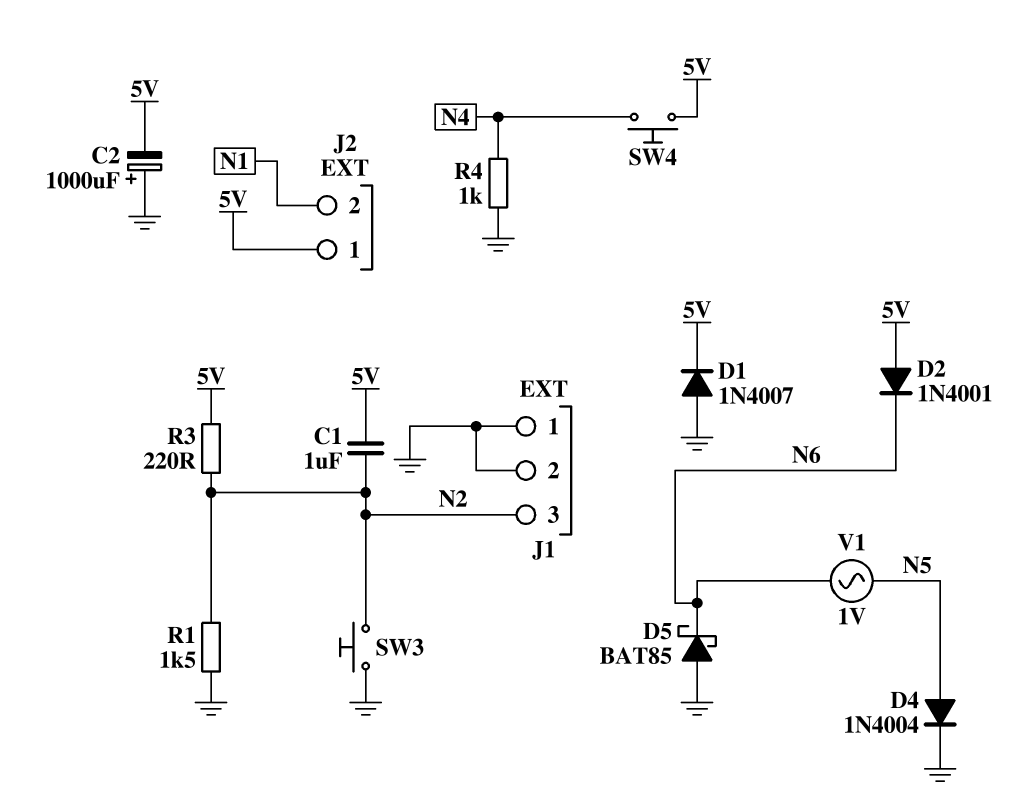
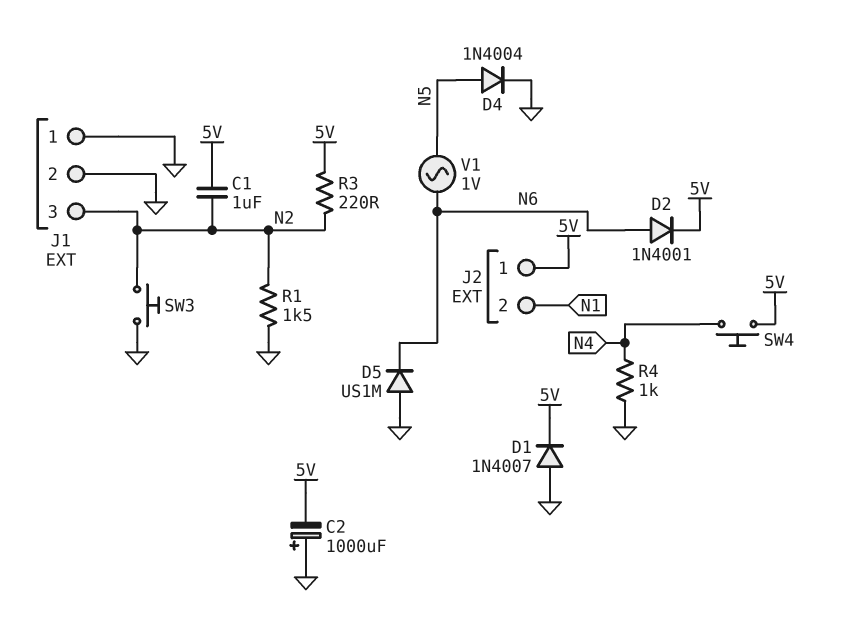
D2: diode 1N4001 (A 5V, K N6) -> diode 1N4001 (A N6, K 5V)
D5: schottky BAT85 (A GND, K N6) -> diode US1M (A GND, K N6)

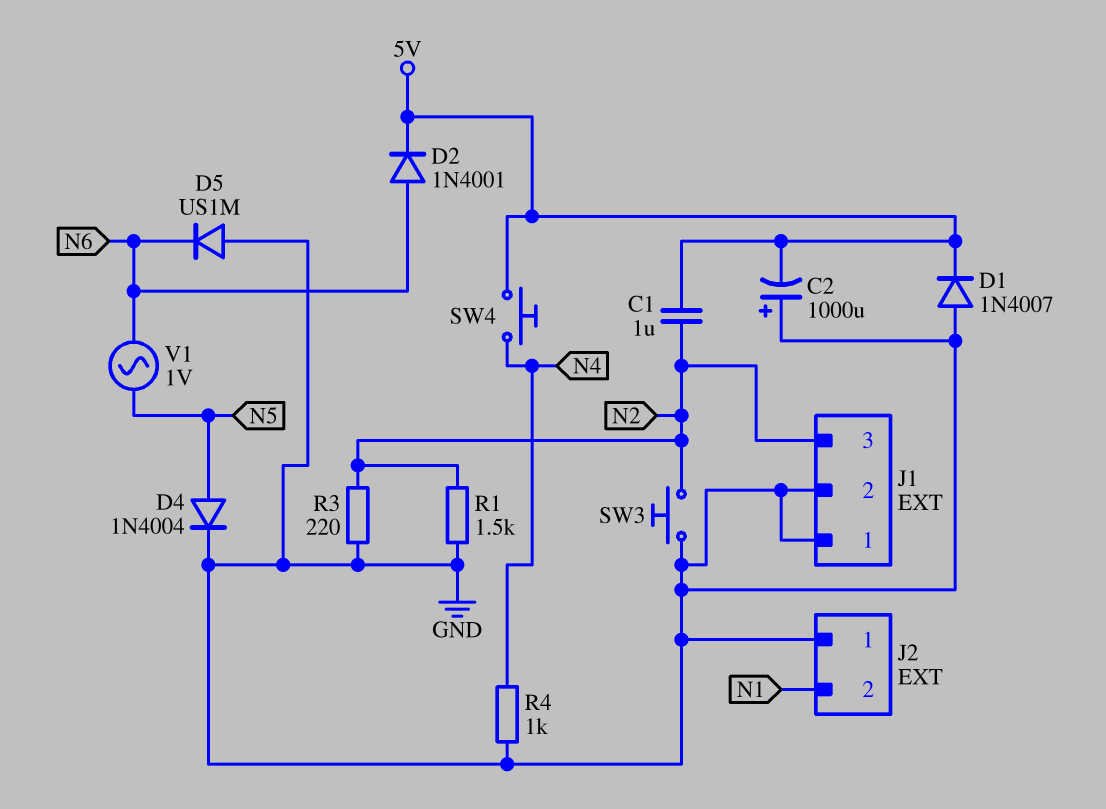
J2 pin 1: 5V -> GND
R3: 220 (5V, N2) -> 220 (GND, N2)

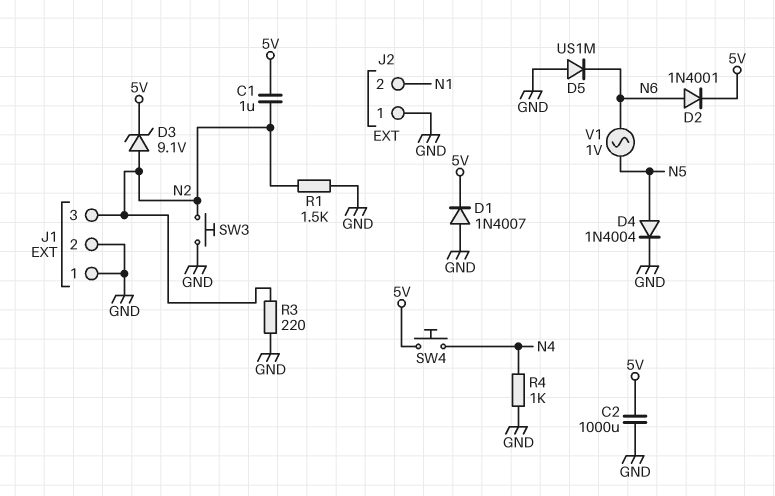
C2: 1000uF (plus GND, minus 5V) -> 1000uF (5V, GND)
D3: none -> zener 9.1V (A N2, K 5V)

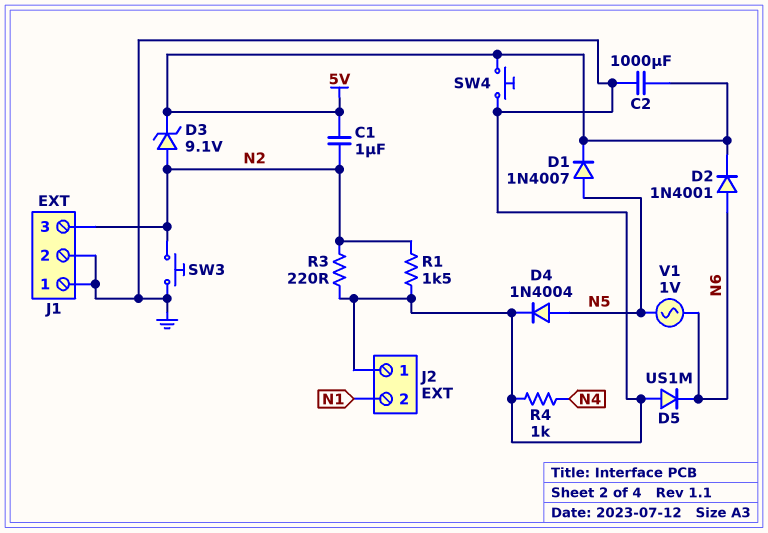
D1: diode 1N4007 (A GND, K 5V) -> diode 1N4007 (A N5, K 5V)
SW4: button (5V, N4) -> button (5V, GND)

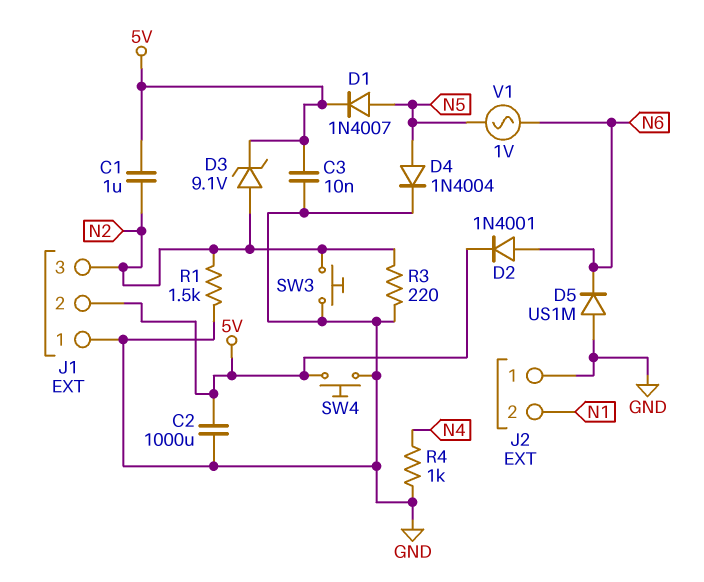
C3: none -> 10nF (5V, GND)
J1 pin 2: GND -> 5V

